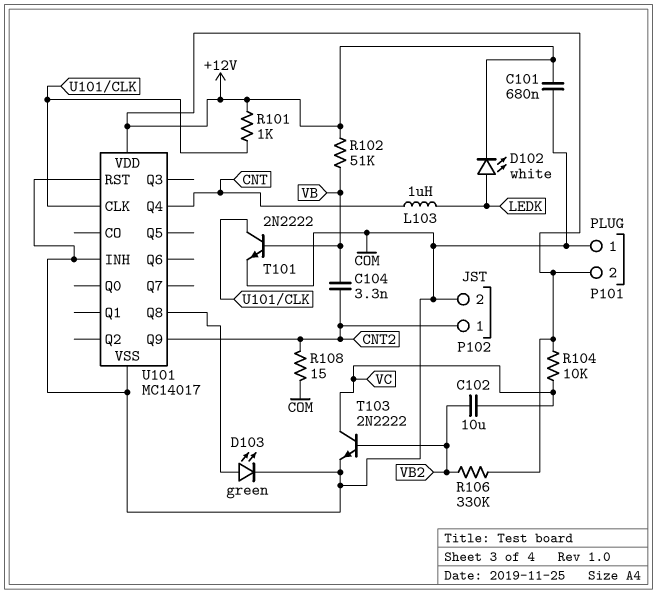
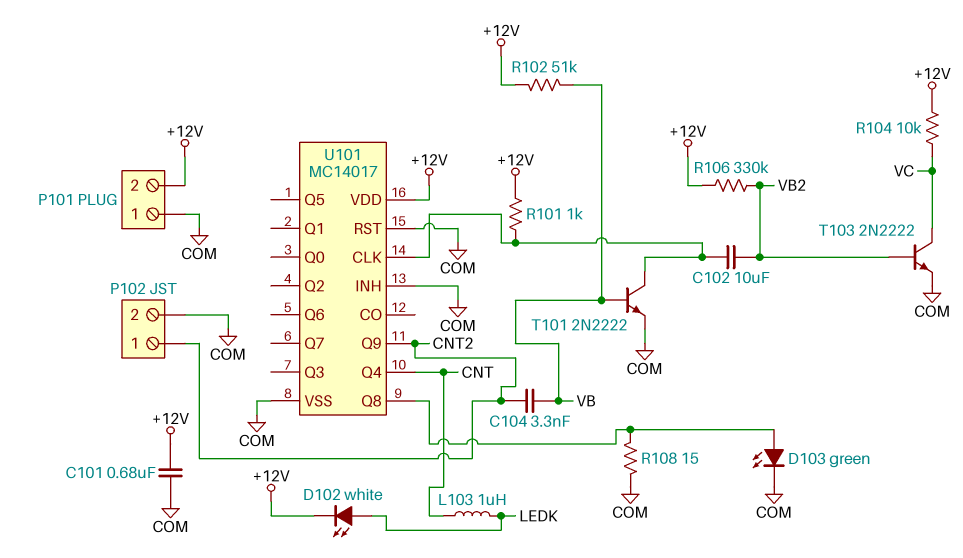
C102: 10uF (VB2, VC) -> 10uF (U101/CLK, VB2)
R108: 15 (CNT2, COM) -> 15 (COM, U101/Q8)

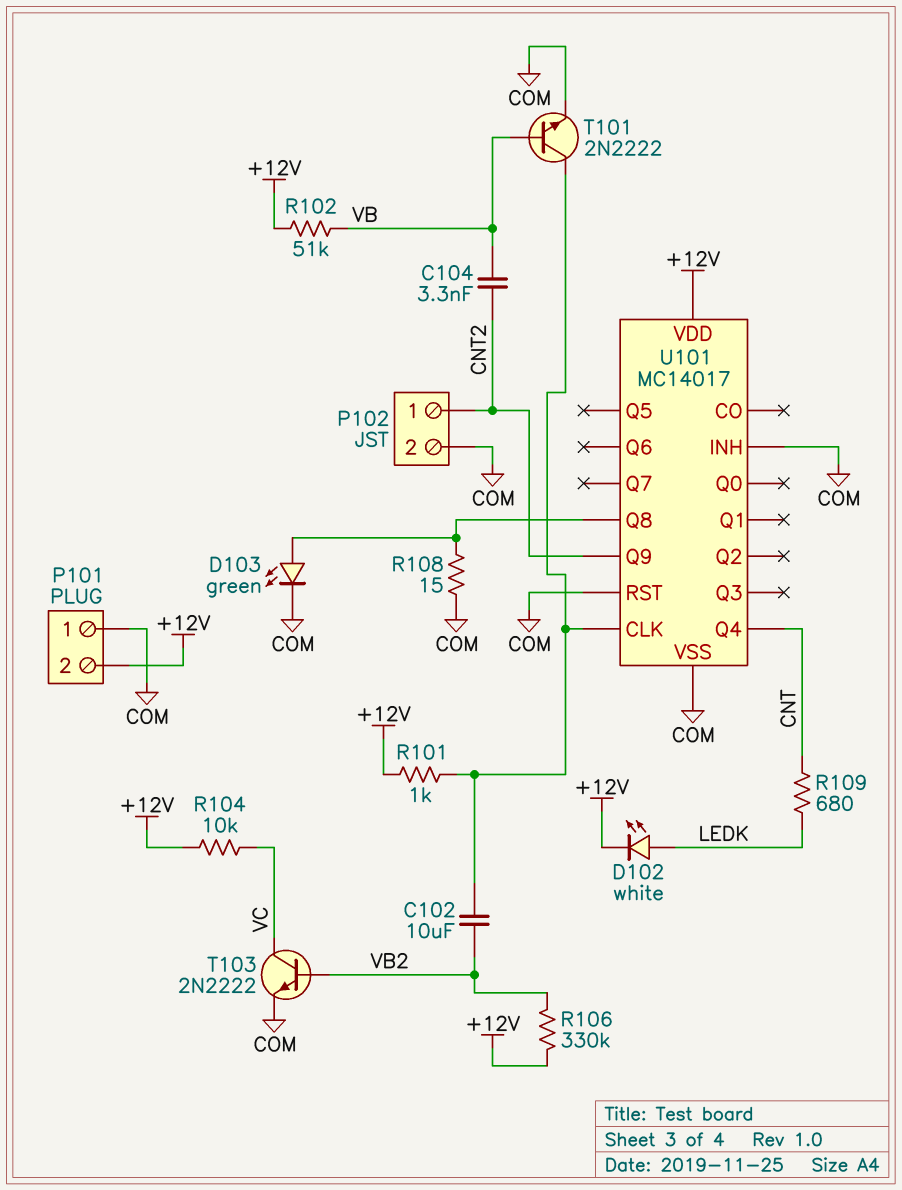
C101: 680nF (+12V, COM) -> none
L103: 1uH (CNT, LEDK) -> none
R109: none -> 680 (CNT, LEDK)

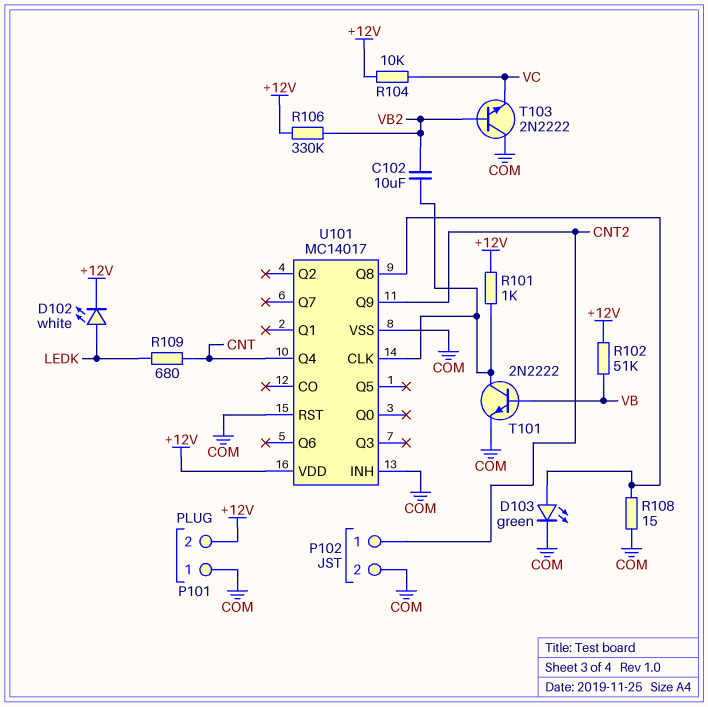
C104: 3.3nF (CNT2, VB) -> none
T103: NPN 2N2222 (B VB2, C VC, E COM) -> NPN 2N2222 (B VB2, C COM, E VC)

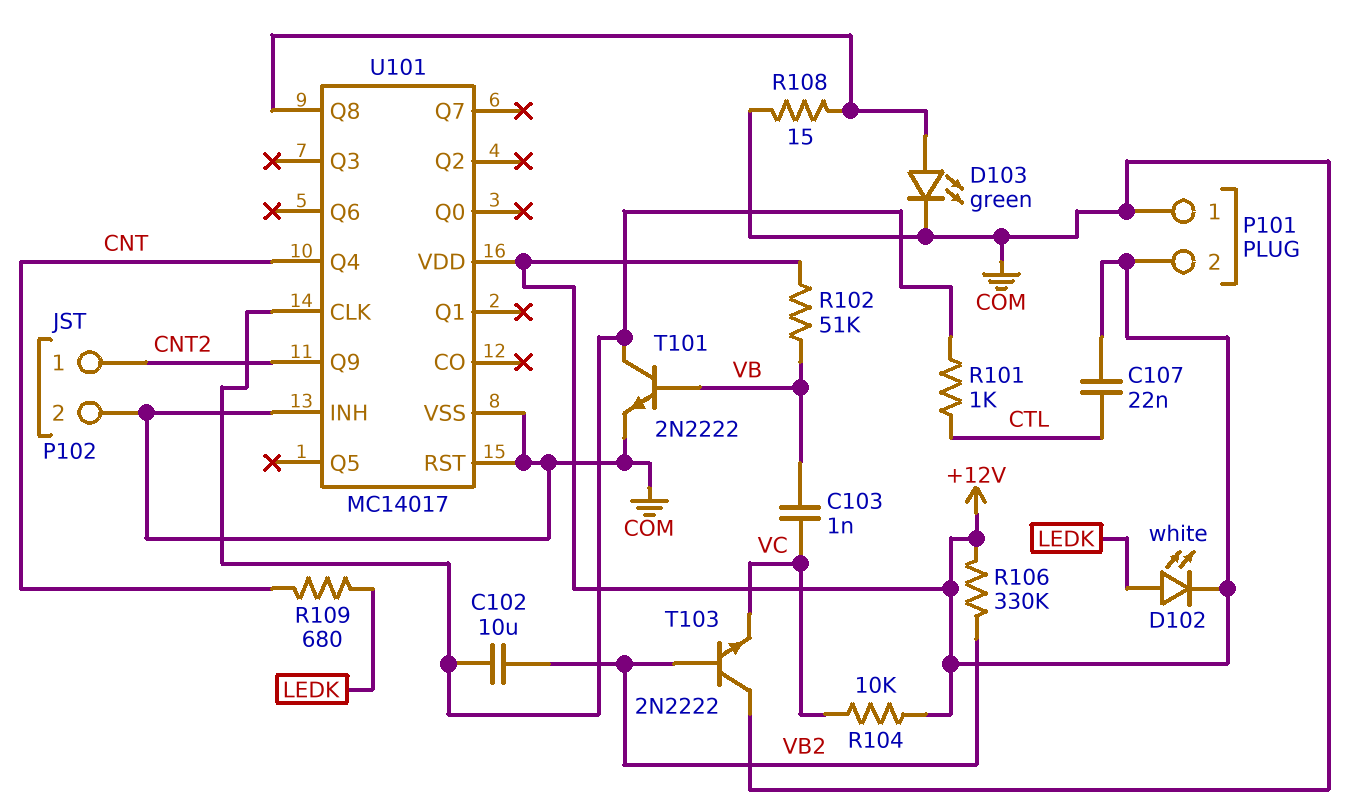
C103: none -> 1nF (VB, VC)
C107: none -> 22nF (+12V, CTL)
R101: 1k (+12V, U101/CLK) -> 1k (CTL, U101/CLK)

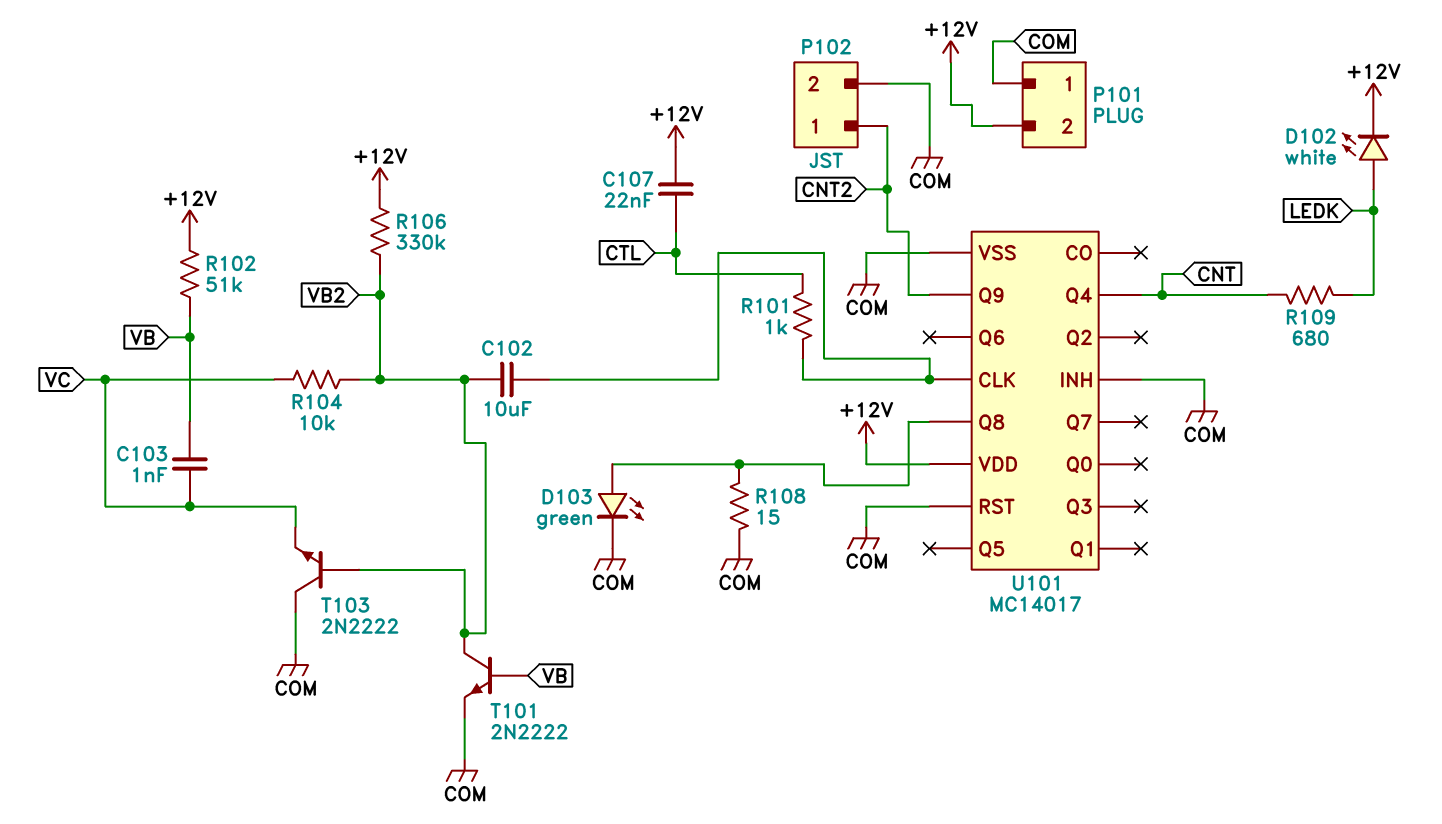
R104: 10k (+12V, VC) -> 10k (VB2, VC)
T101: NPN 2N2222 (B VB, C U101/CLK, E COM) -> NPN 2N2222 (B VB, C VB2, E COM)

